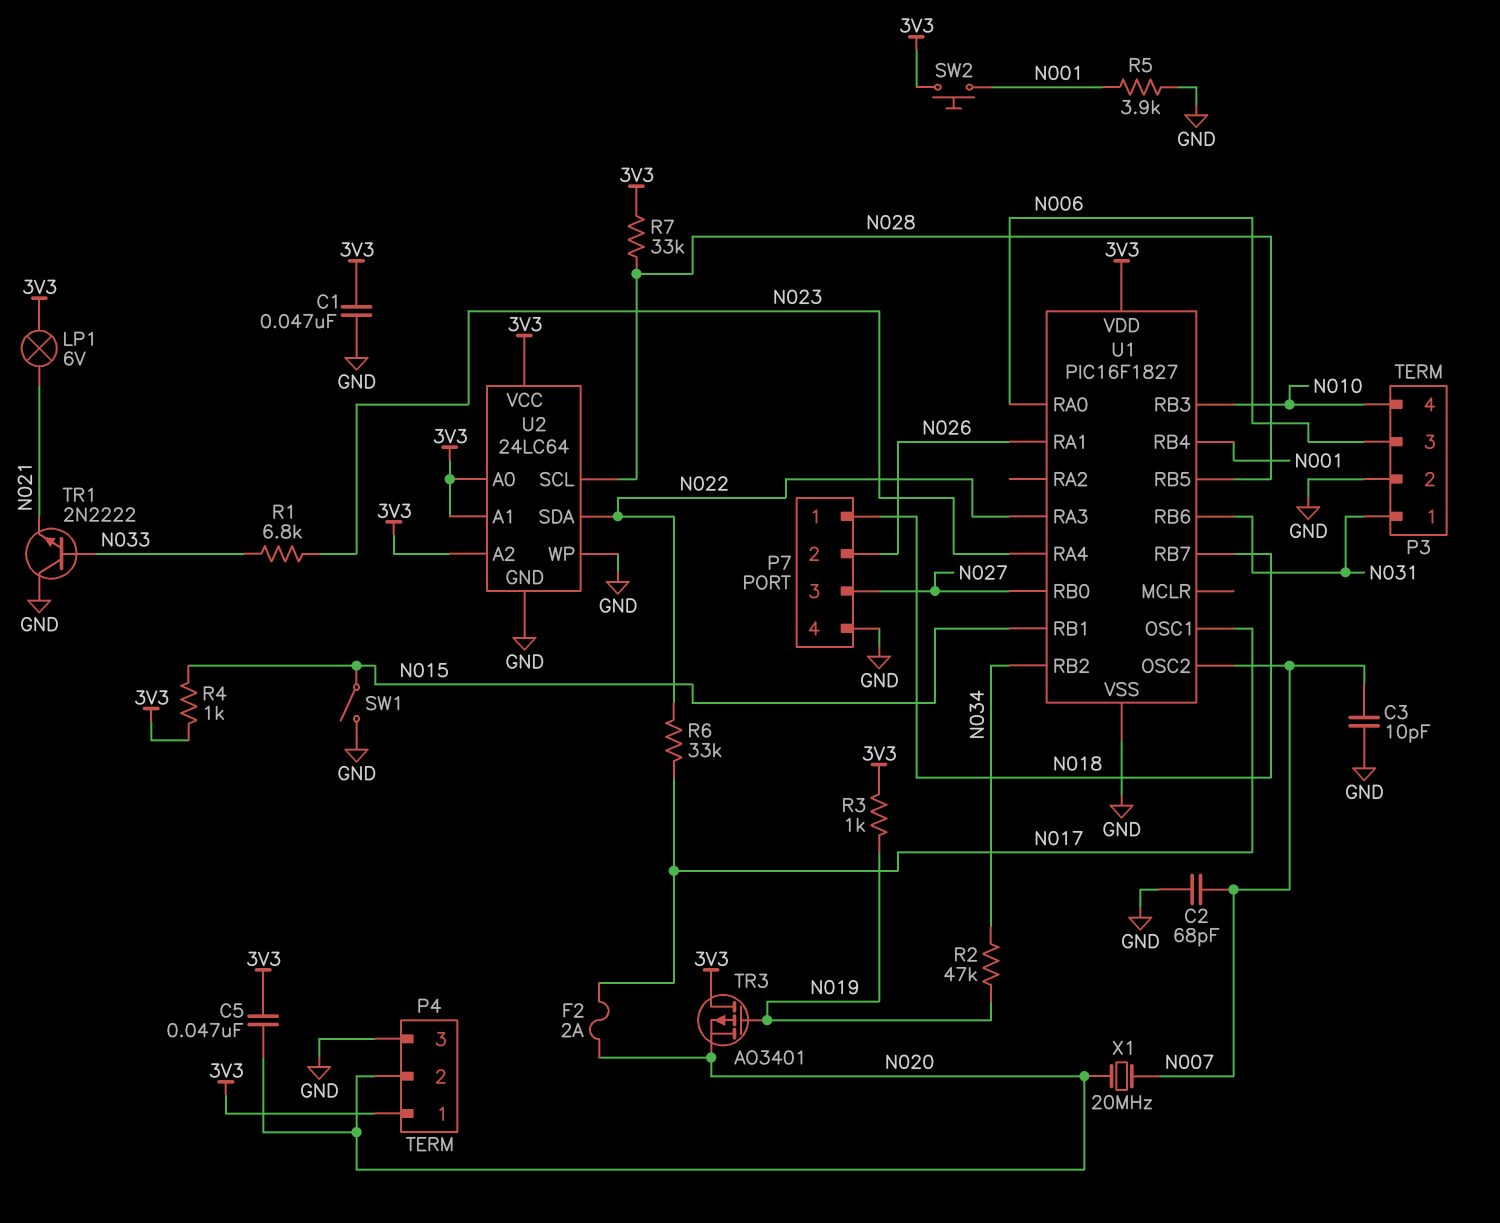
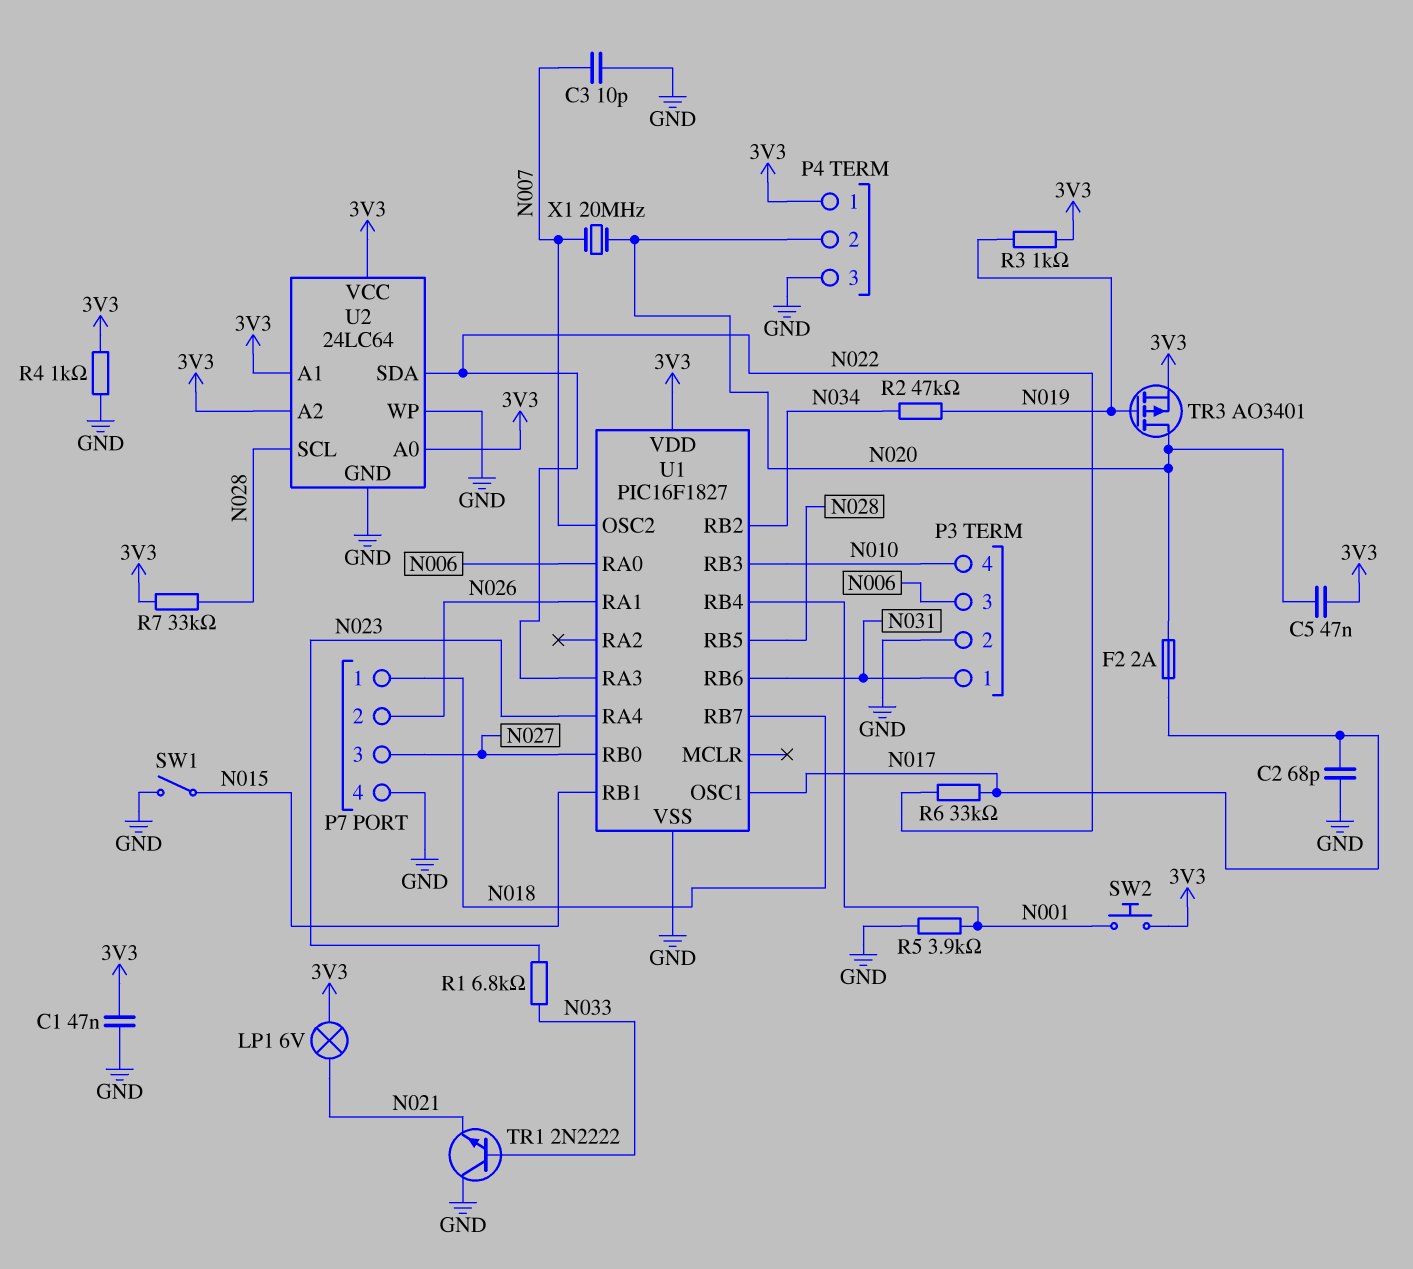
C2: 68pF (GND, N007) -> 68pF (GND, N017)
R4: 1k (3V3, N015) -> 1k (3V3, GND)
TR3: PMOS AO3401 (G N019, D 3V3, S N020) -> PMOS AO3401 (G N019, D N020, S 3V3)

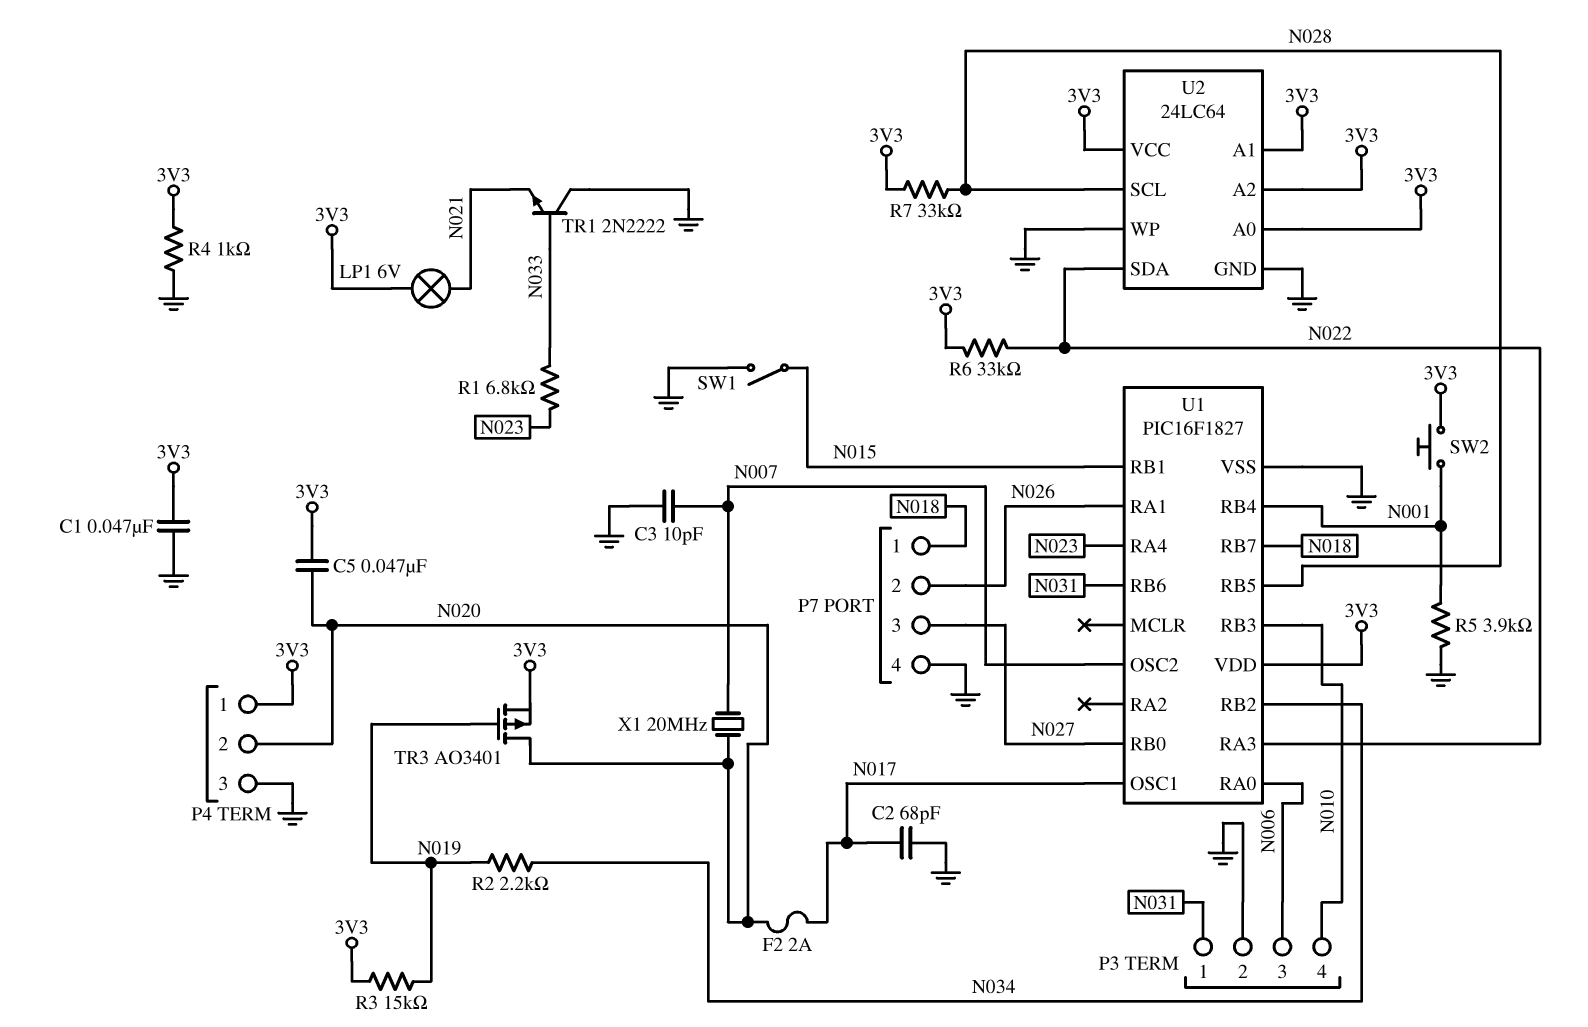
R2: 47k (N019, N034) -> 2.2k (N019, N034)
R3: 1k (3V3, N019) -> 15k (3V3, N019)
R6: 33k (N017, N022) -> 33k (3V3, N022)

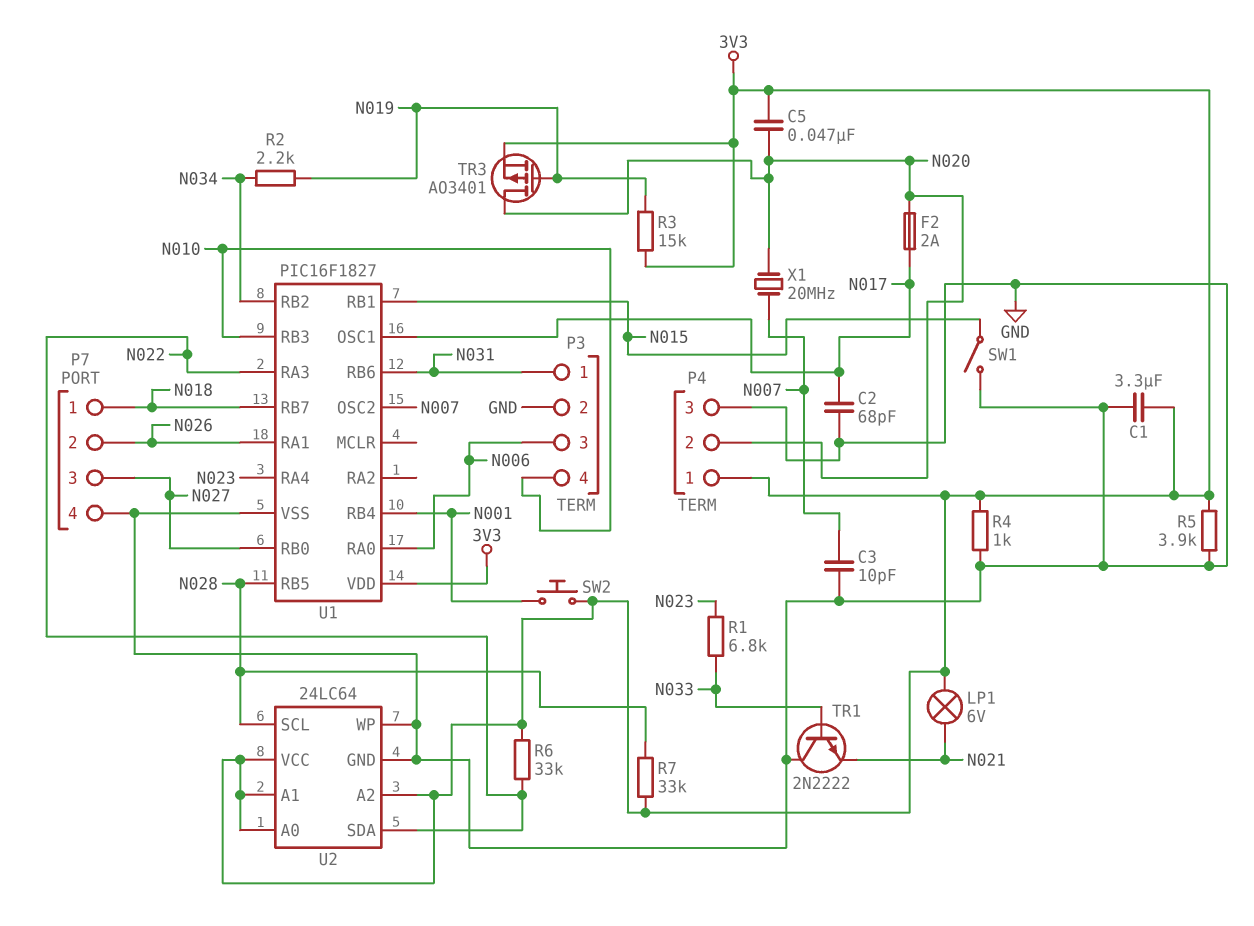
C1: 47nF (3V3, GND) -> 3.3uF (3V3, GND)
R5: 3.9k (GND, N001) -> 3.9k (3V3, GND)

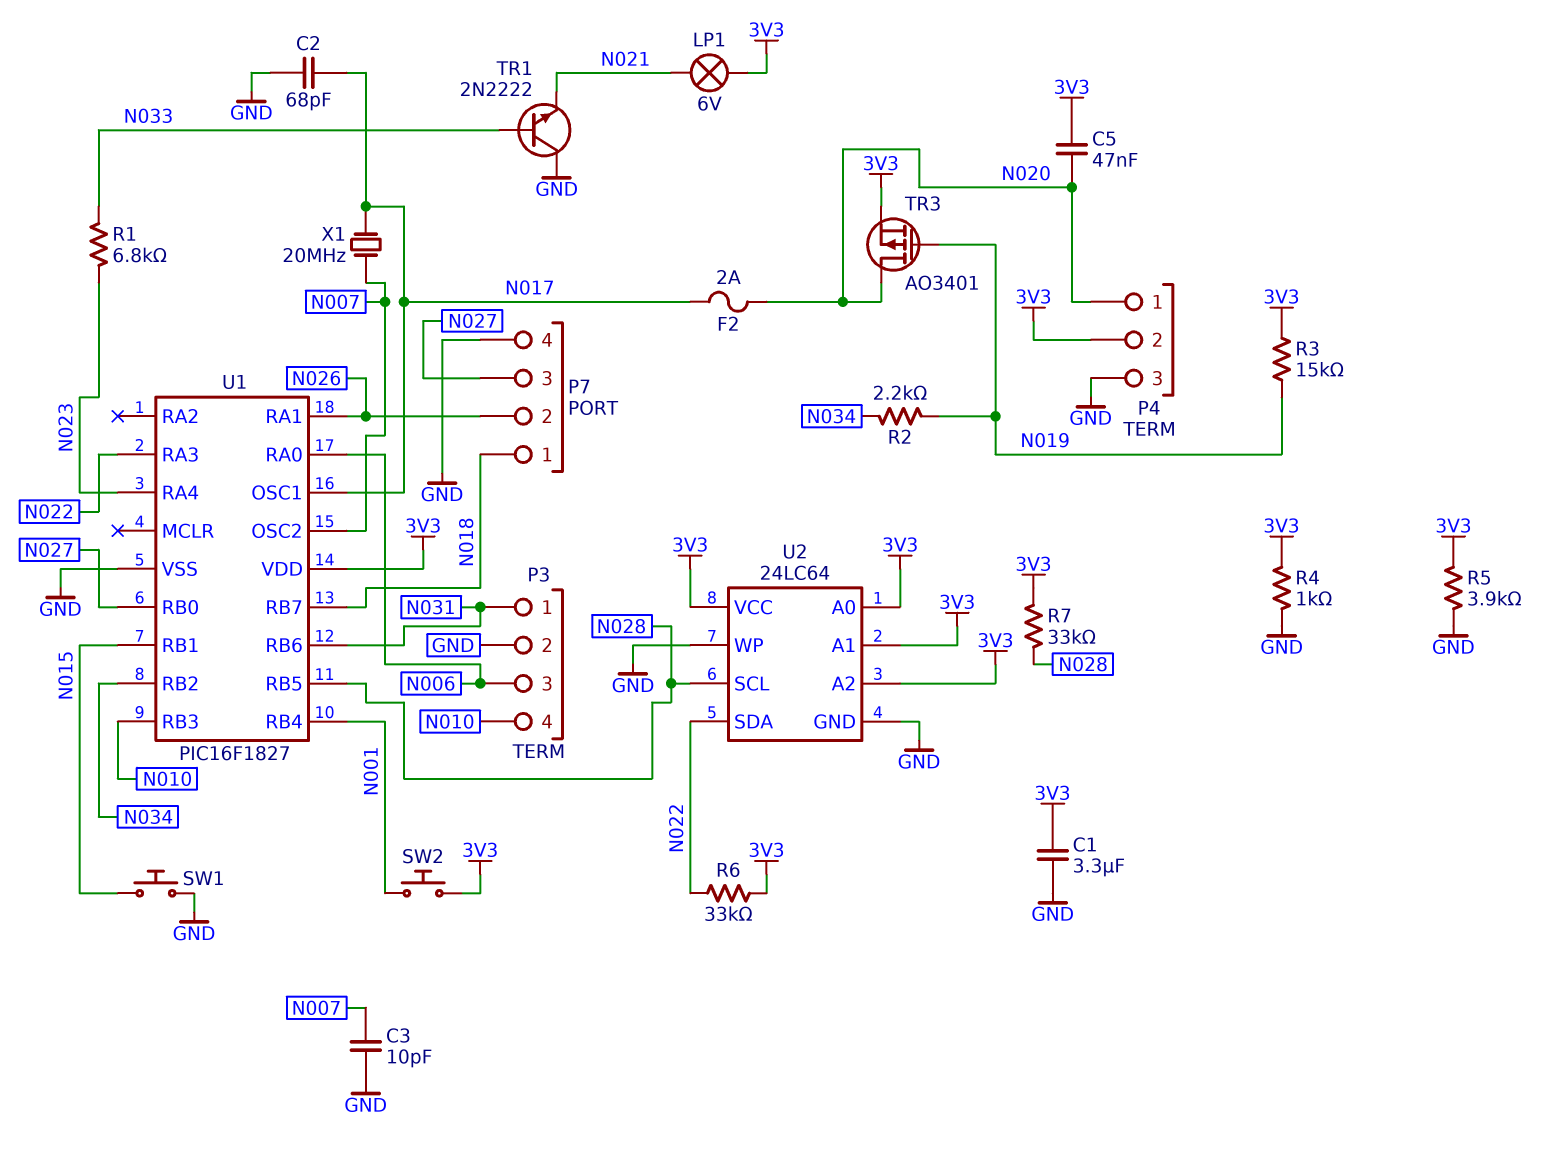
P4 pin 1: 3V3 -> N020
P4 pin 2: N020 -> 3V3
SW1: switch (GND, N015) -> button (GND, N015)
X1: 20MHz (N007, N020) -> 20MHz (N007, N017)

